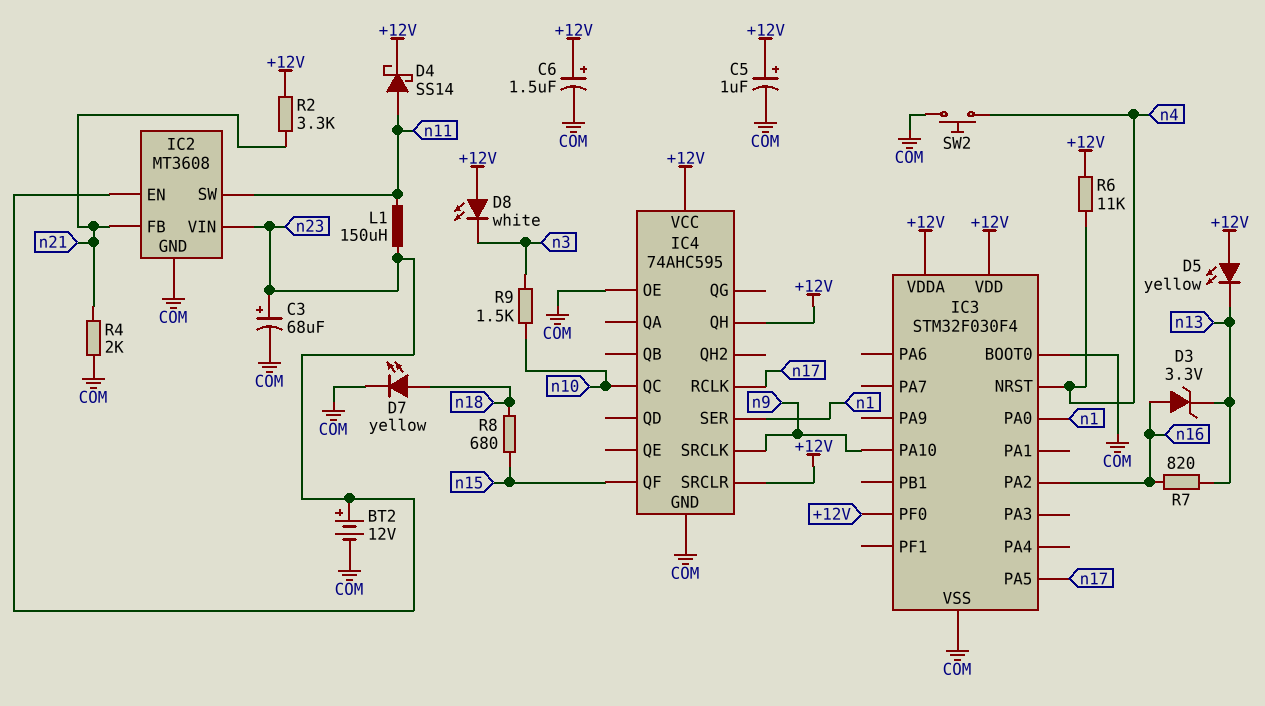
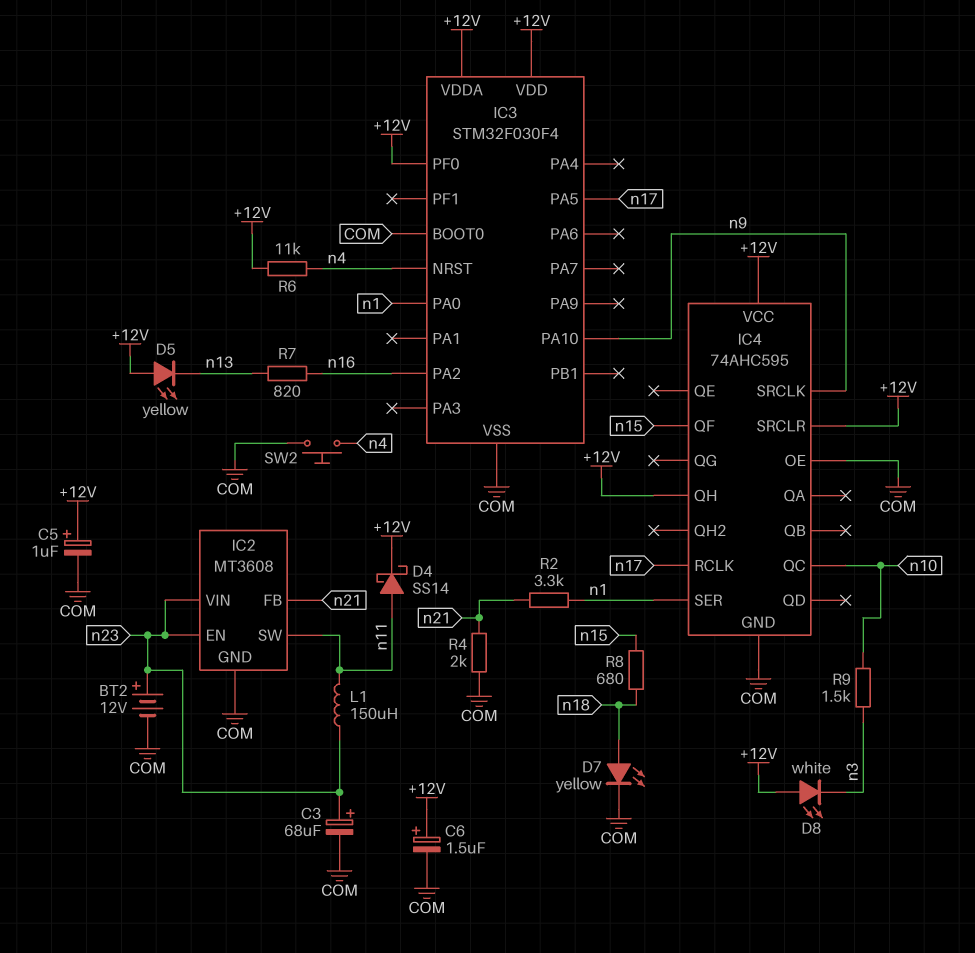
D3: zener 3.3V (A n16, K n13) -> none
R2: 3.3k (+12V, n21) -> 3.3k (n1, n21)

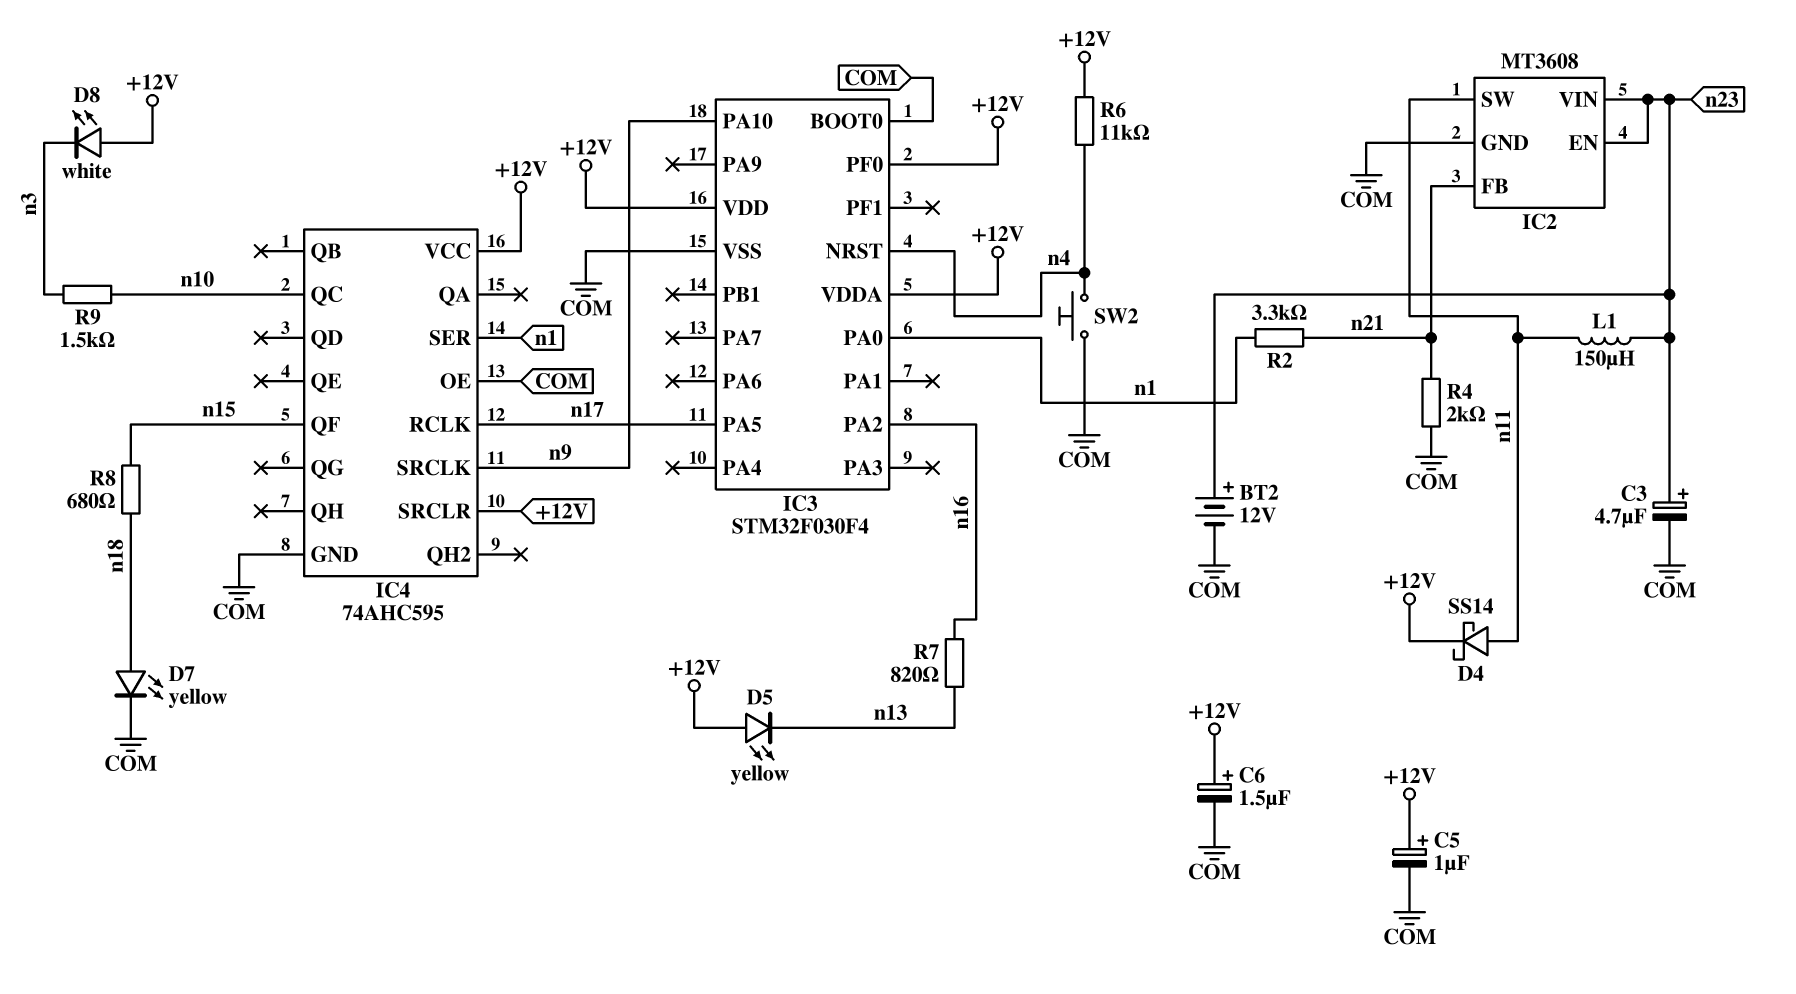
C3: 68uF (plus n23, minus COM) -> 4.7uF (plus n23, minus COM)
IC4 pin QH: +12V -> none

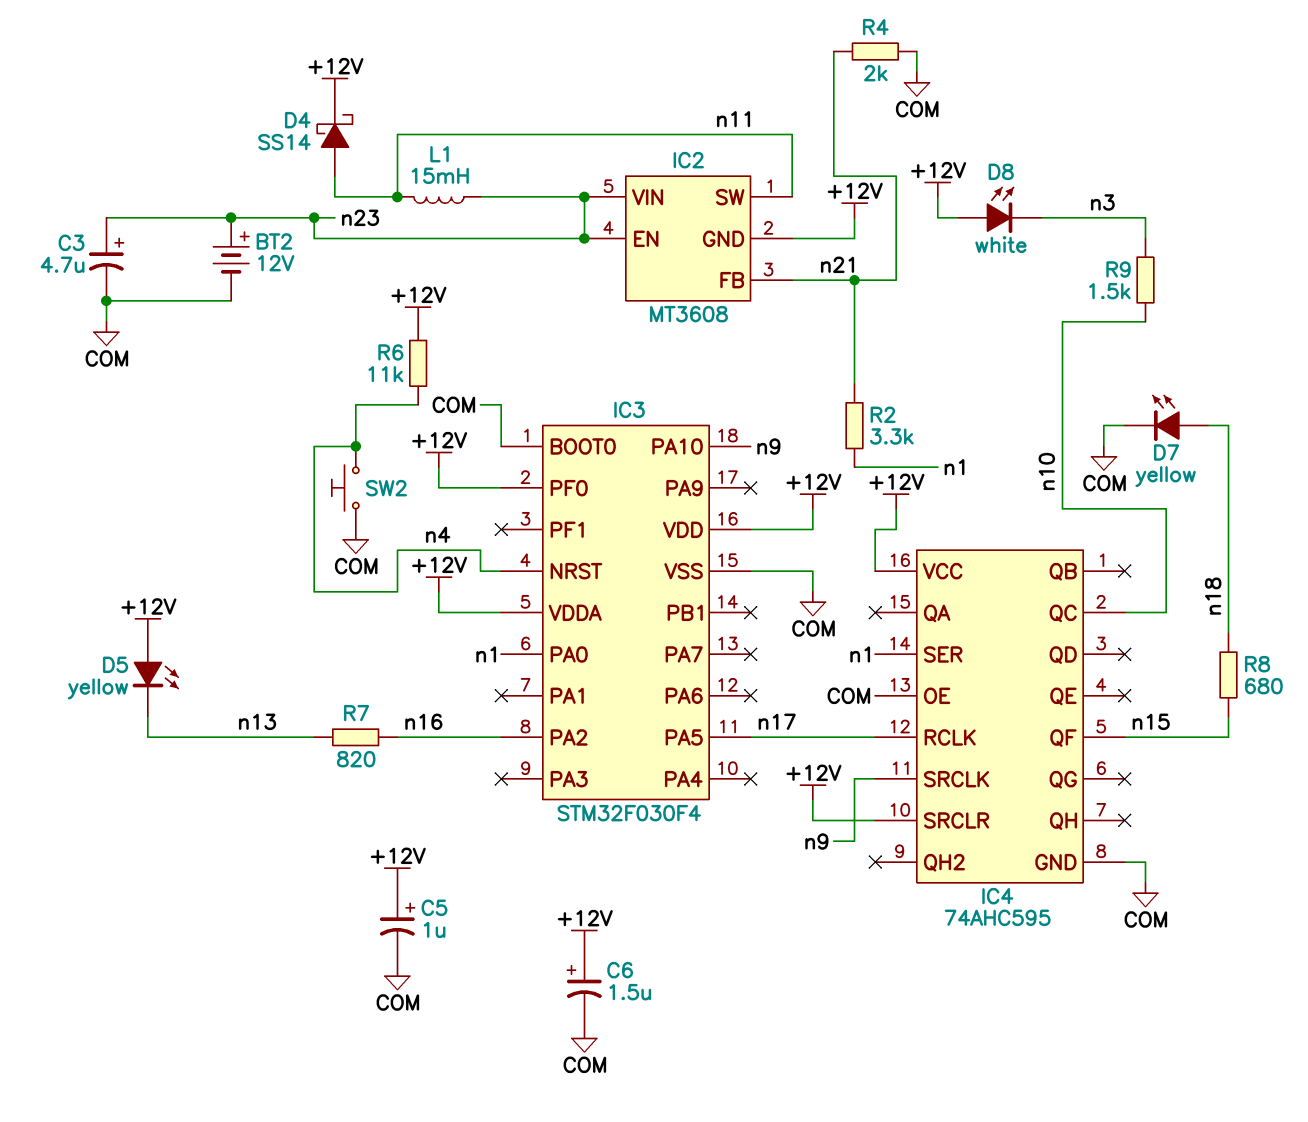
IC2 pin GND: COM -> +12V
L1: 150uH (n11, n23) -> 15mH (n11, n23)

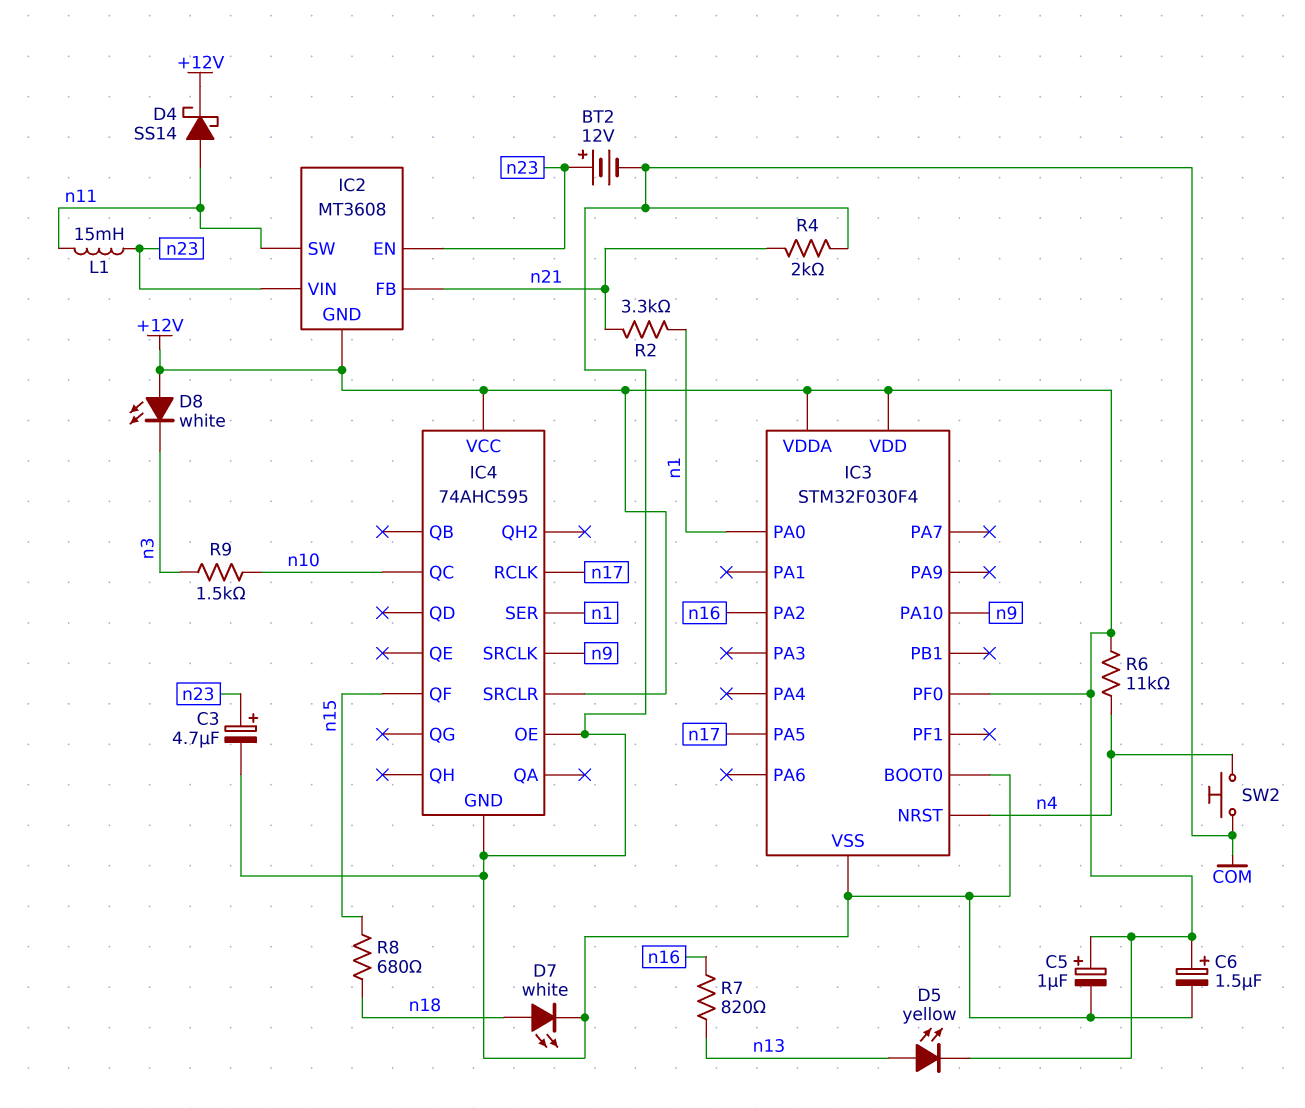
D5: LED yellow (A +12V, K n13) -> LED yellow (A n13, K +12V)
D7: LED yellow (A n18, K COM) -> LED white (A n18, K COM)

